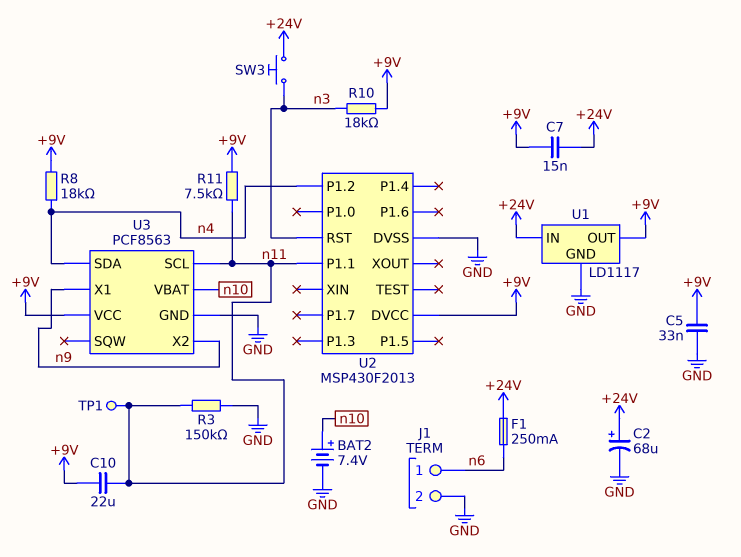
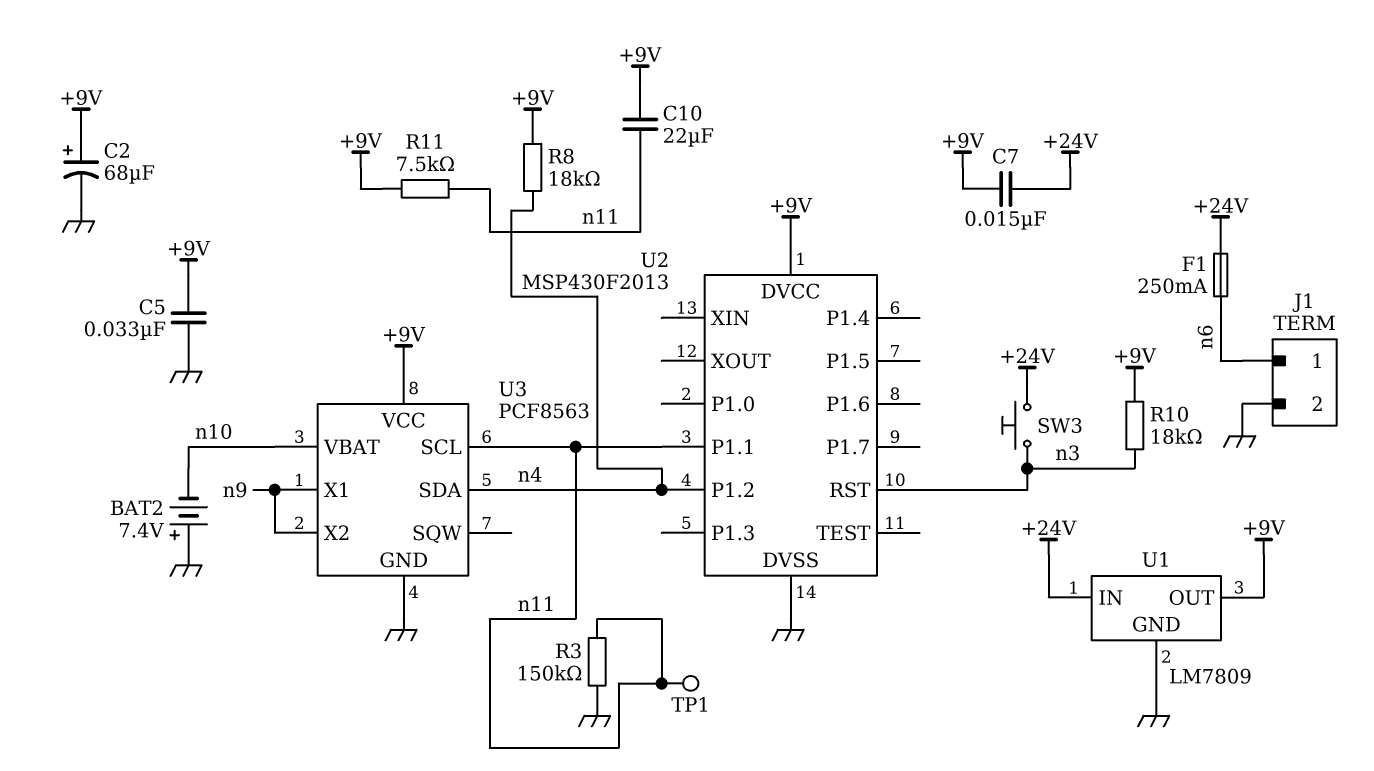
BAT2: 7.4V (plus n10, minus GND) -> 7.4V (plus GND, minus n10)
C2: 68uF (plus +24V, minus GND) -> 68uF (plus +9V, minus GND)
U1: LD1117 -> LM7809

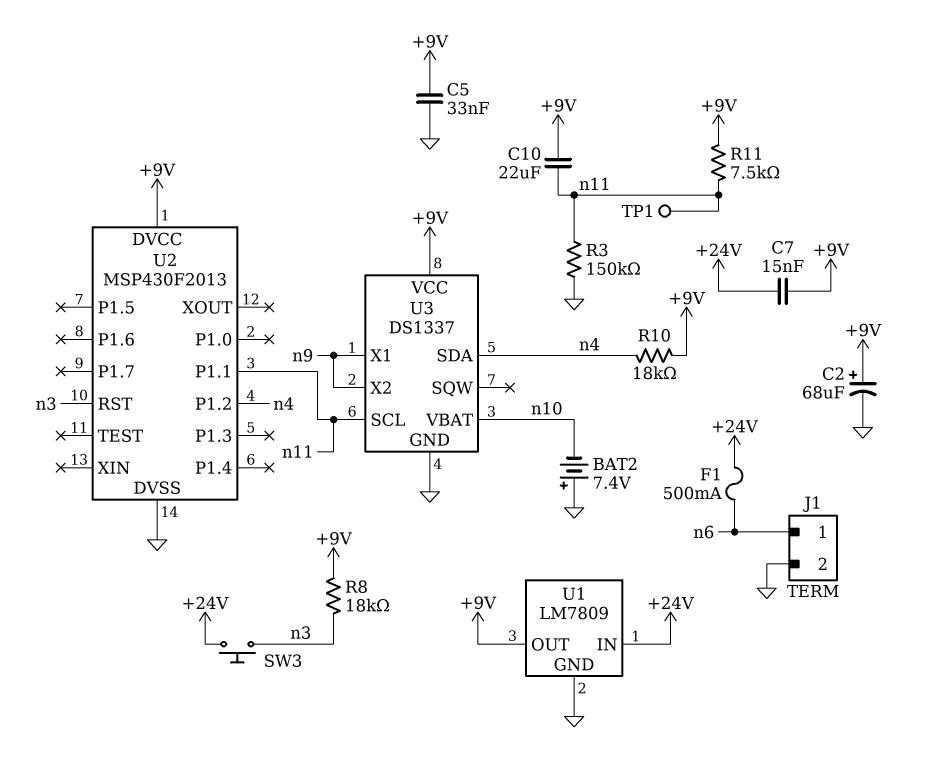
F1: 250mA (+24V, n6) -> 500mA (+24V, n6)
R8: 18k (+9V, n4) -> 18k (+9V, n3)
R10: 18k (+9V, n3) -> 18k (+9V, n4)
U3: PCF8563 -> DS1337

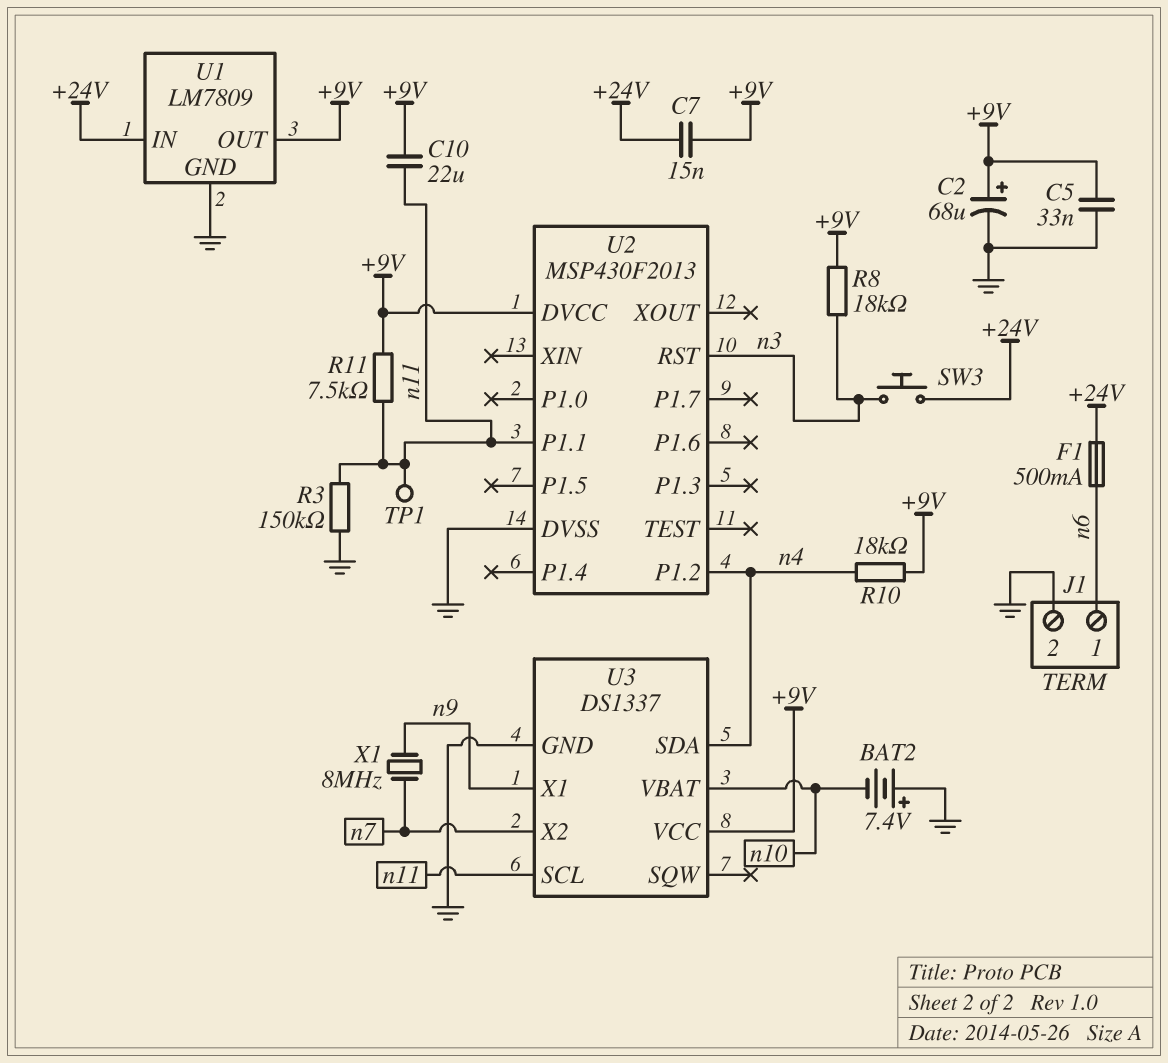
U3 pin X2: n9 -> n7
X1: none -> 8MHz (n7, n9)

